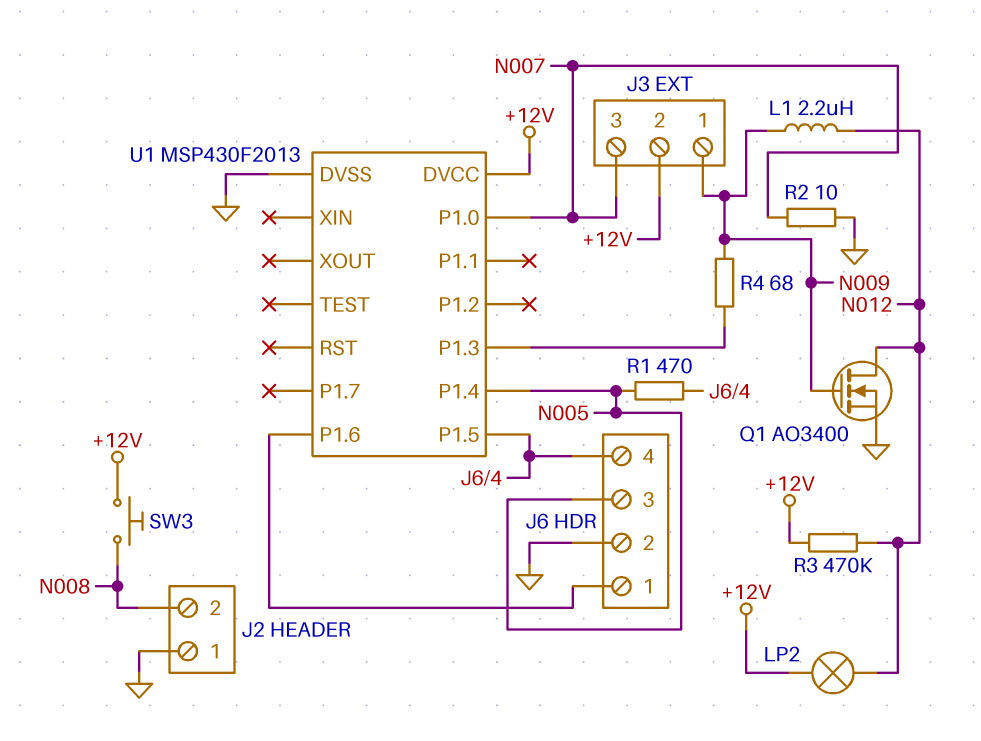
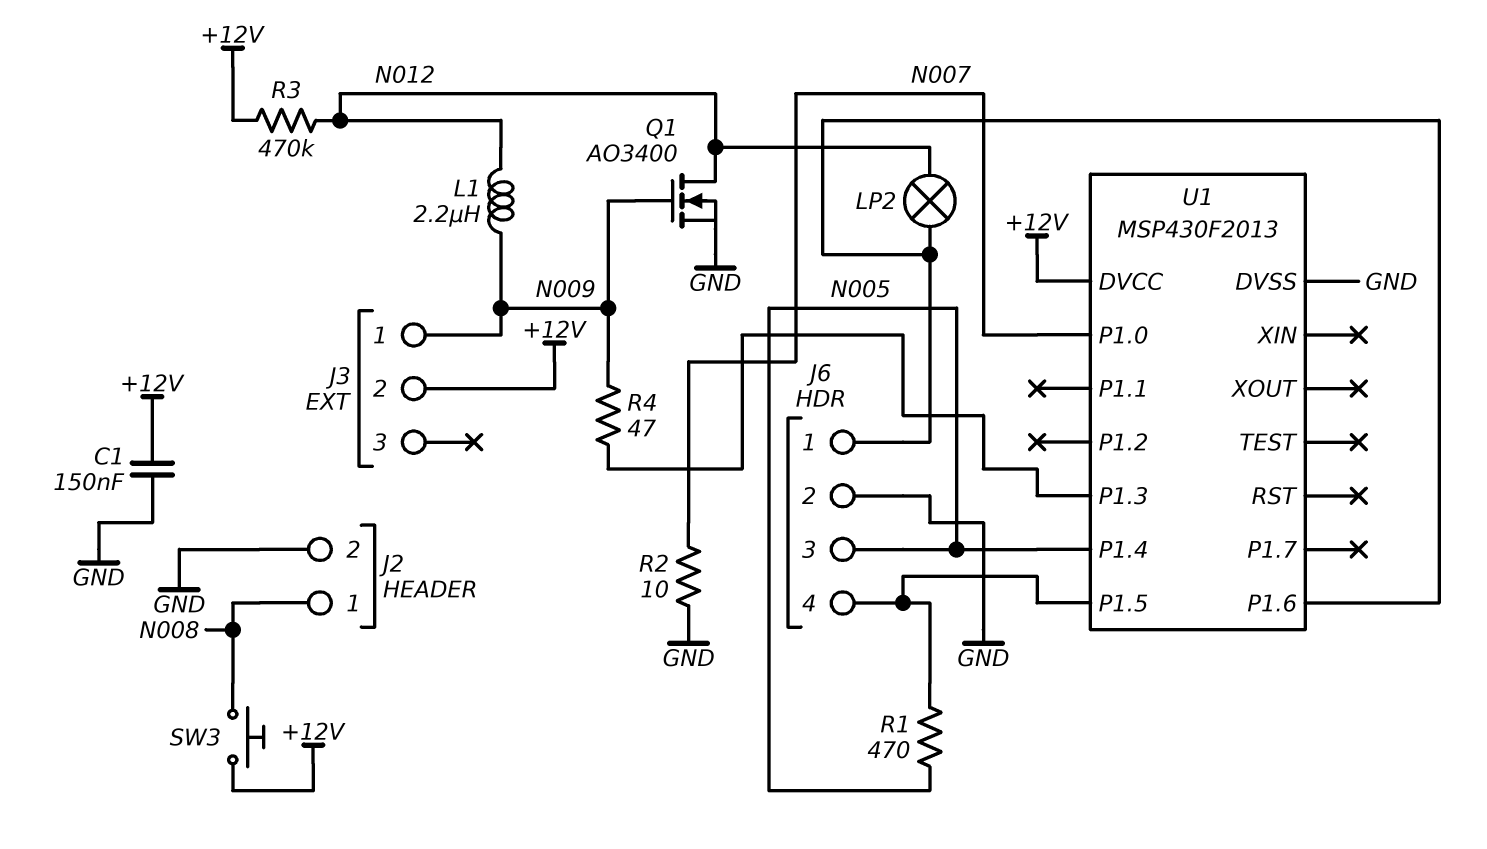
C1: none -> 150nF (+12V, GND)
J2 pin 1: GND -> N008
J2 pin 2: N008 -> GND
J3 pin 3: N007 -> none
LP2: lamp (+12V, N012) -> lamp (J6/1, N012)
R4: 68 (N009, U1/P1.3) -> 47 (N009, U1/P1.3)

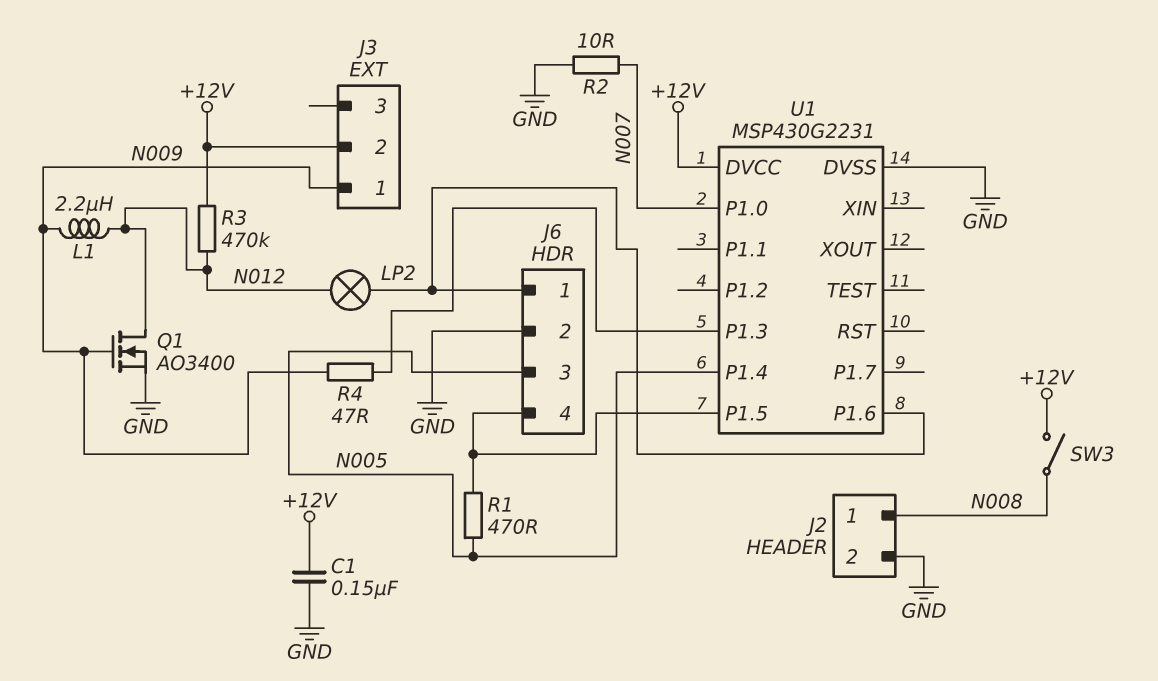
SW3: button (+12V, N008) -> switch (+12V, N008)
U1: MSP430F2013 -> MSP430G2231

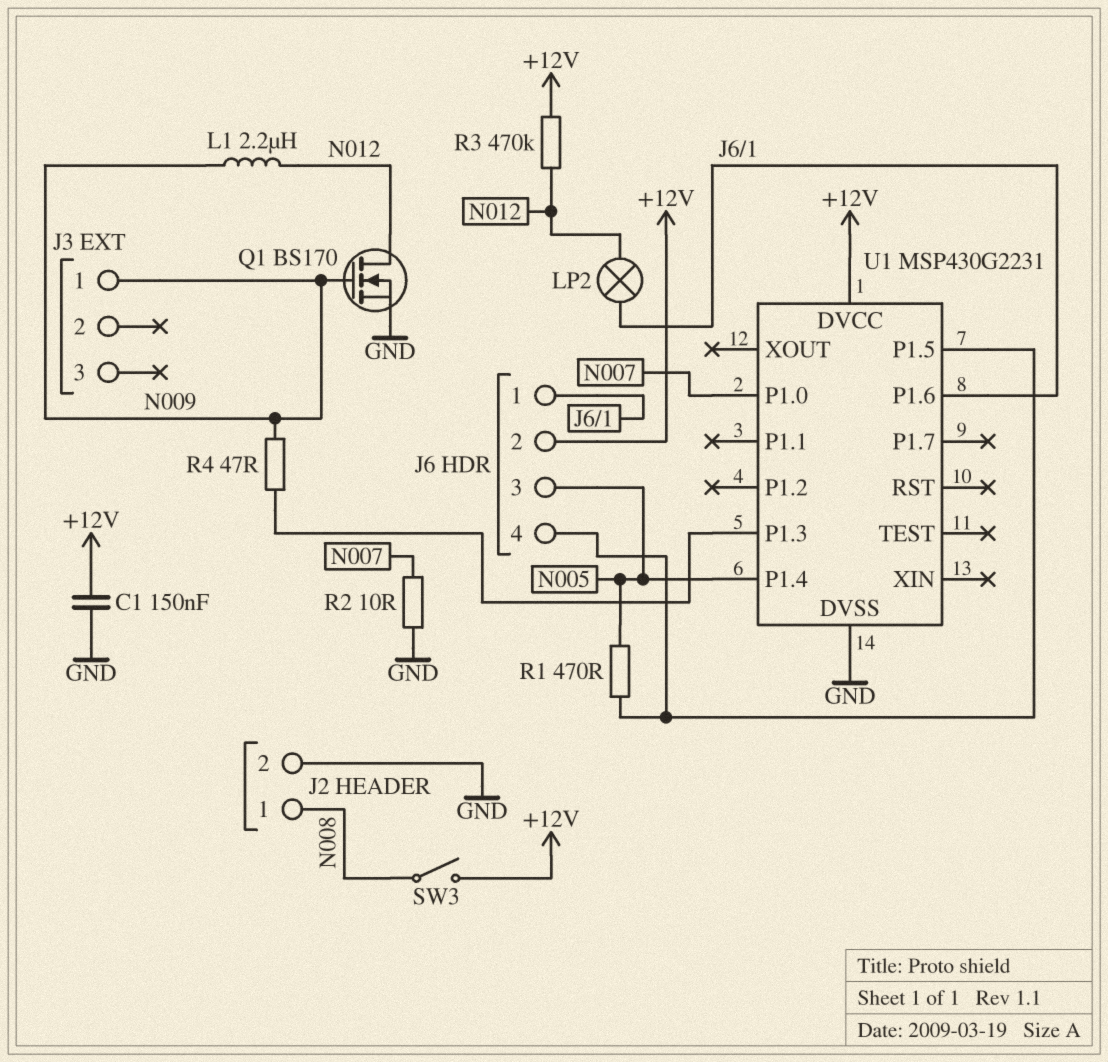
J3 pin 2: +12V -> none
J6 pin 2: GND -> +12V
Q1: NMOS AO3400 (G N009, D N012, S GND) -> NMOS BS170 (G N009, D N012, S GND)

